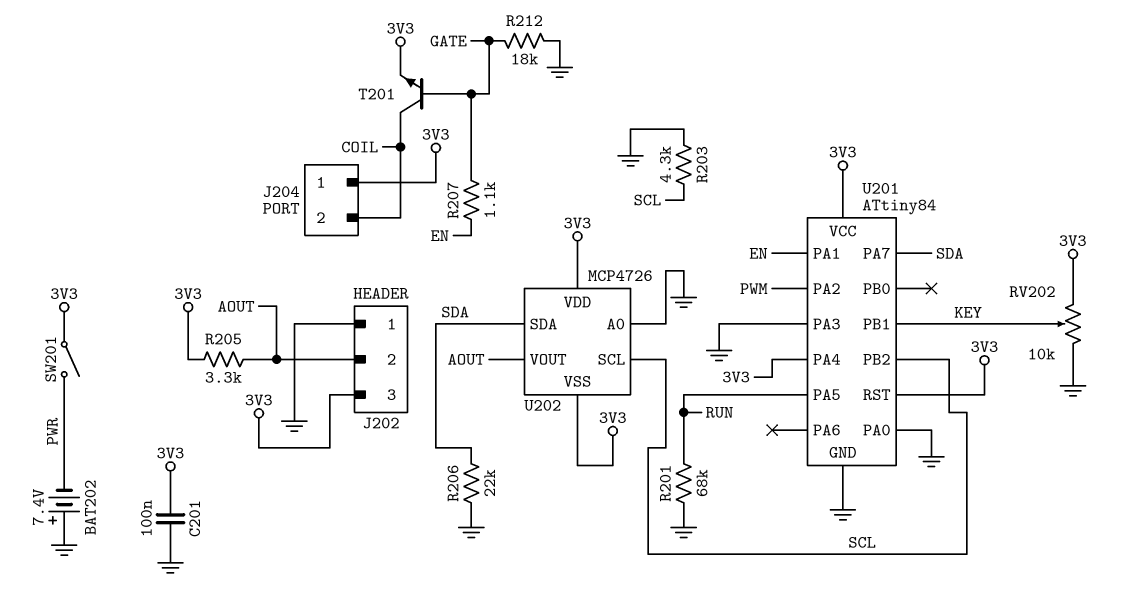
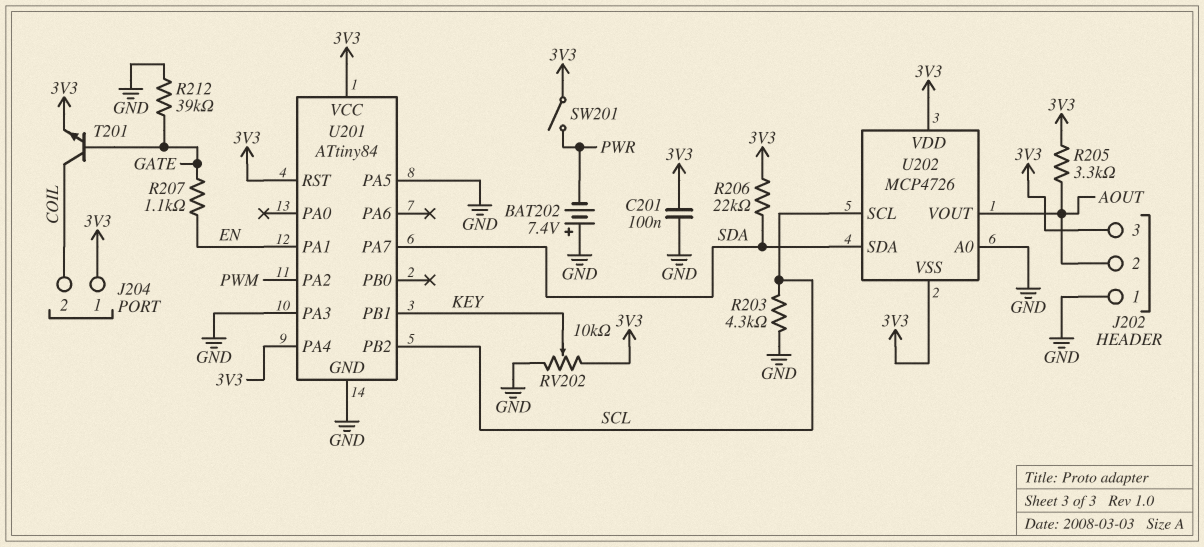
R201: 68k (GND, RUN) -> none
R206: 22k (GND, SDA) -> 22k (3V3, SDA)
R212: 18k (GATE, GND) -> 39k (GATE, GND)
U201 pin PA0: GND -> none
U201 pin PA5: RUN -> GND

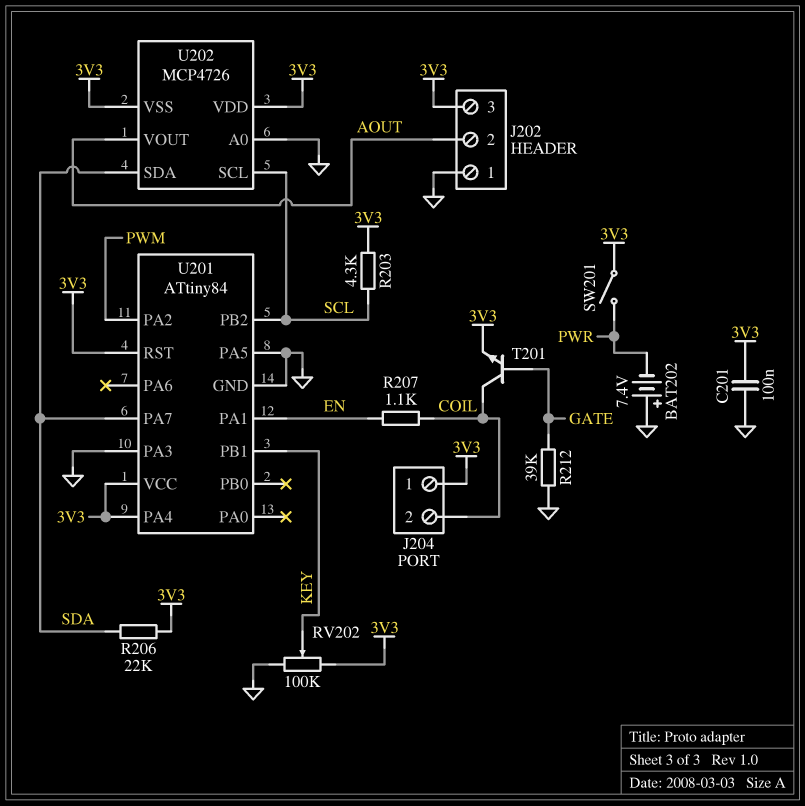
R203: 4.3k (GND, SCL) -> 4.3k (3V3, SCL)
R205: 3.3k (3V3, AOUT) -> none
R207: 1.1k (EN, GATE) -> 1.1k (COIL, EN)
RV202: 10k (3V3, GND, wiper KEY) -> 100k (3V3, GND, wiper KEY)

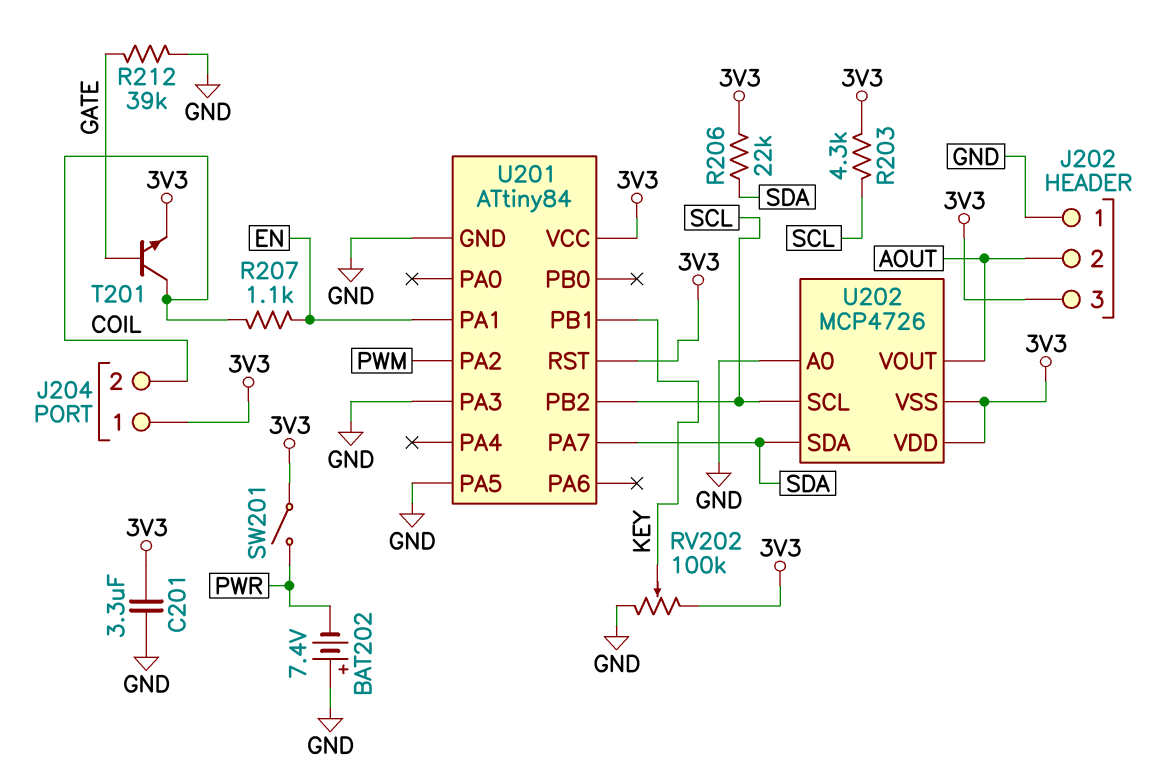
C201: 100nF (3V3, GND) -> 3.3uF (3V3, GND)
U201 pin PA4: 3V3 -> none

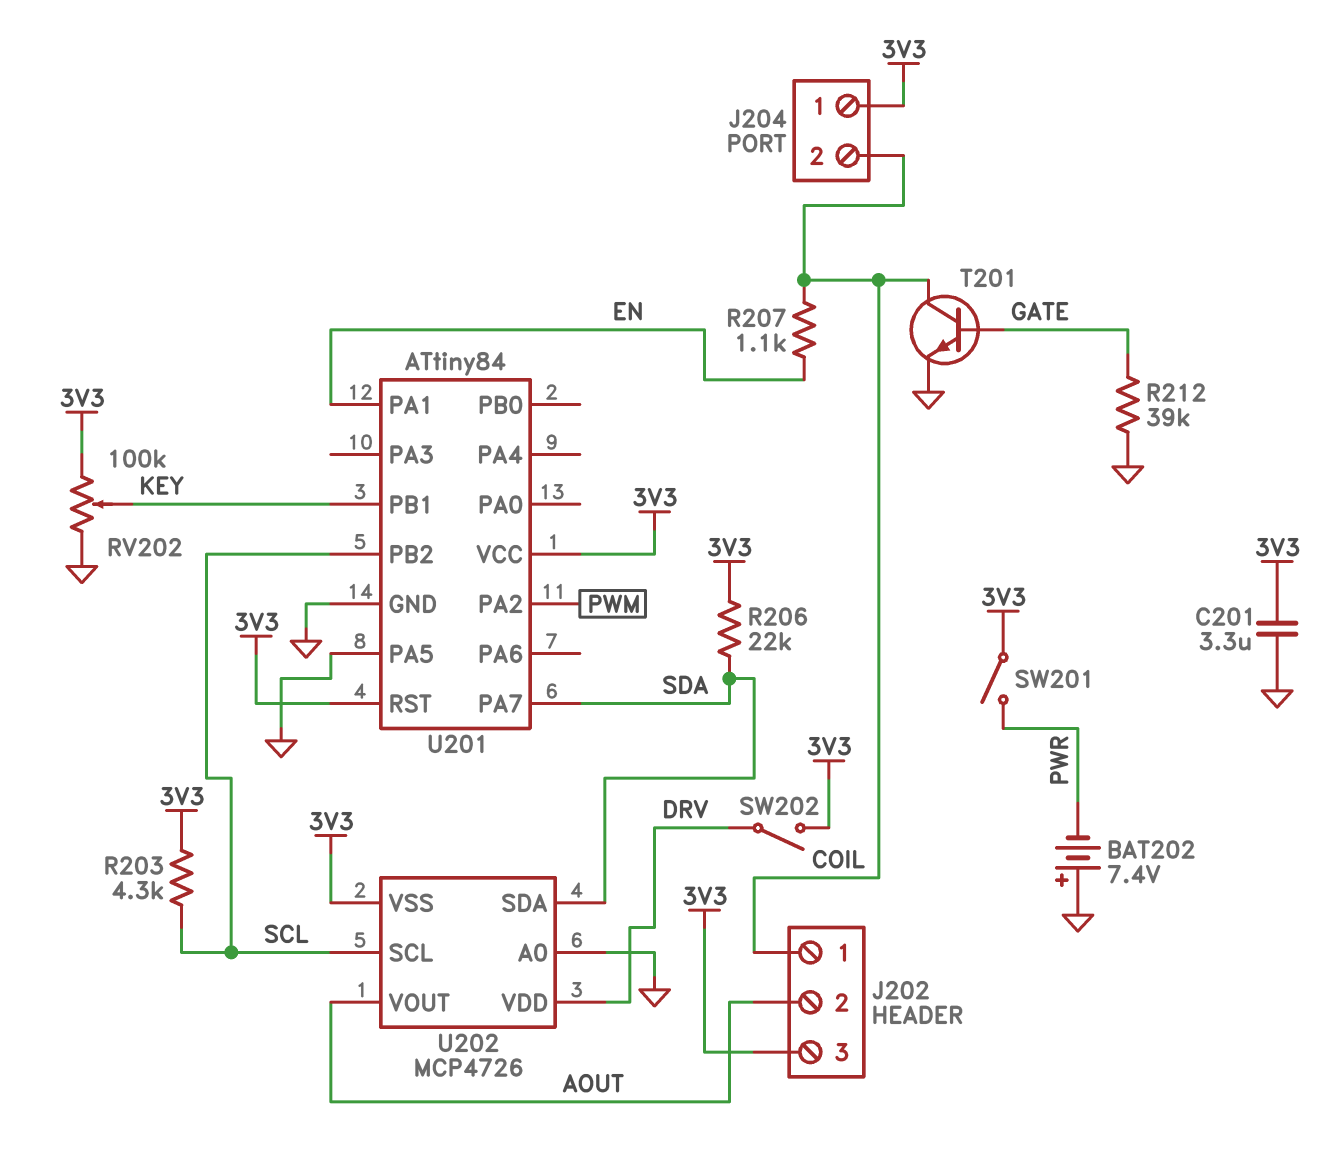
J202 pin 1: GND -> COIL
SW202: none -> switch (3V3, DRV)
T201: NPN (B GATE, C COIL, E 3V3) -> NPN (B GATE, C COIL, E GND)
U201 pin PA3: GND -> none
U202 pin VDD: 3V3 -> DRV

